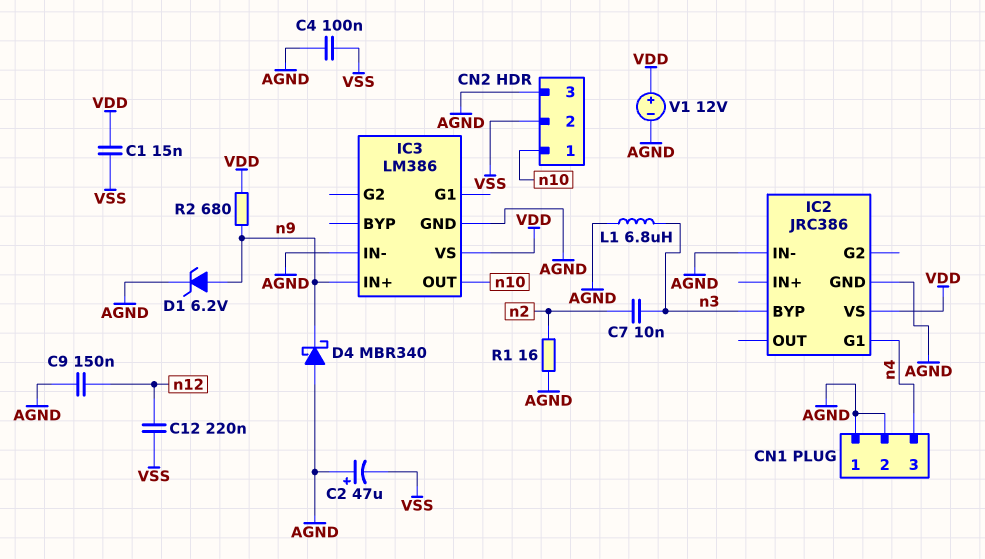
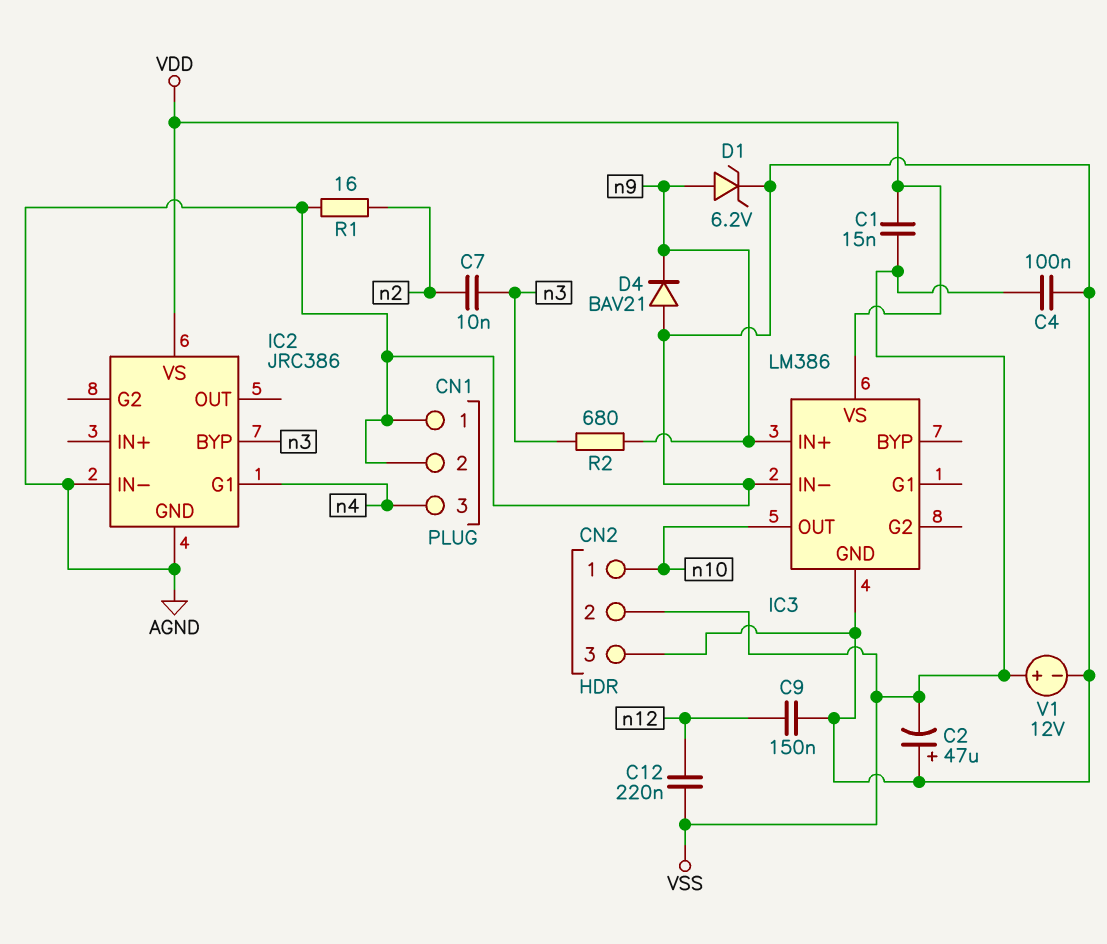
D4: schottky MBR340 (A AGND, K n9) -> diode BAV21 (A AGND, K n9)
L1: 6.8uH (AGND, n3) -> none
R2: 680 (VDD, n9) -> 680 (n3, n9)
V1: 12V (plus VDD, minus AGND) -> 12V (plus VSS, minus AGND)

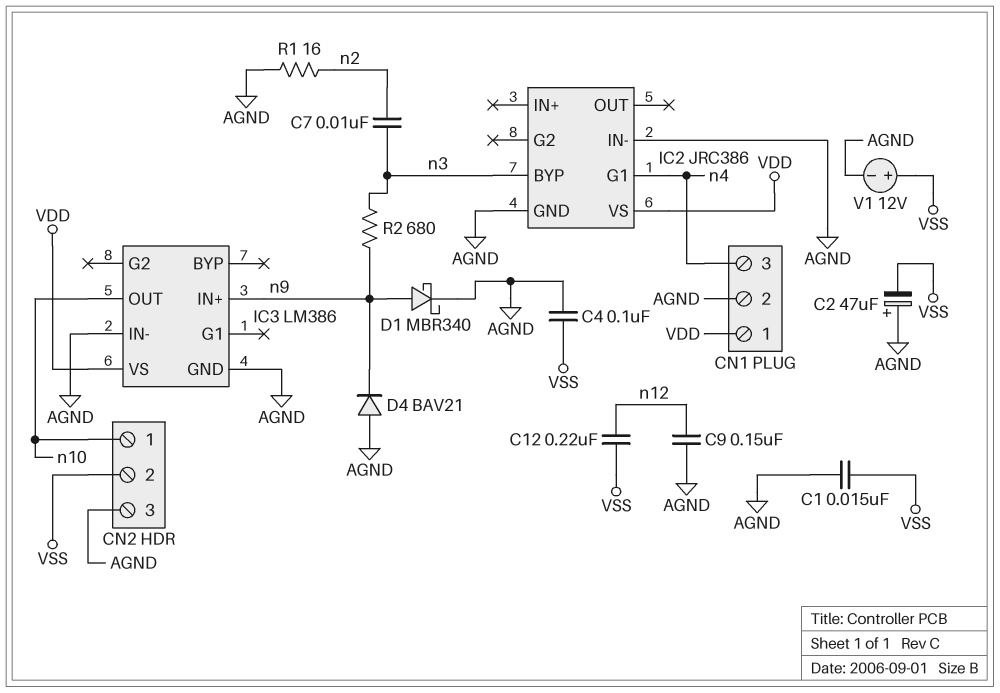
C1: 15nF (VDD, VSS) -> 15nF (AGND, VSS)
CN1 pin 1: AGND -> VDD
D1: zener 6.2V (A n9, K AGND) -> schottky MBR340 (A n9, K AGND)

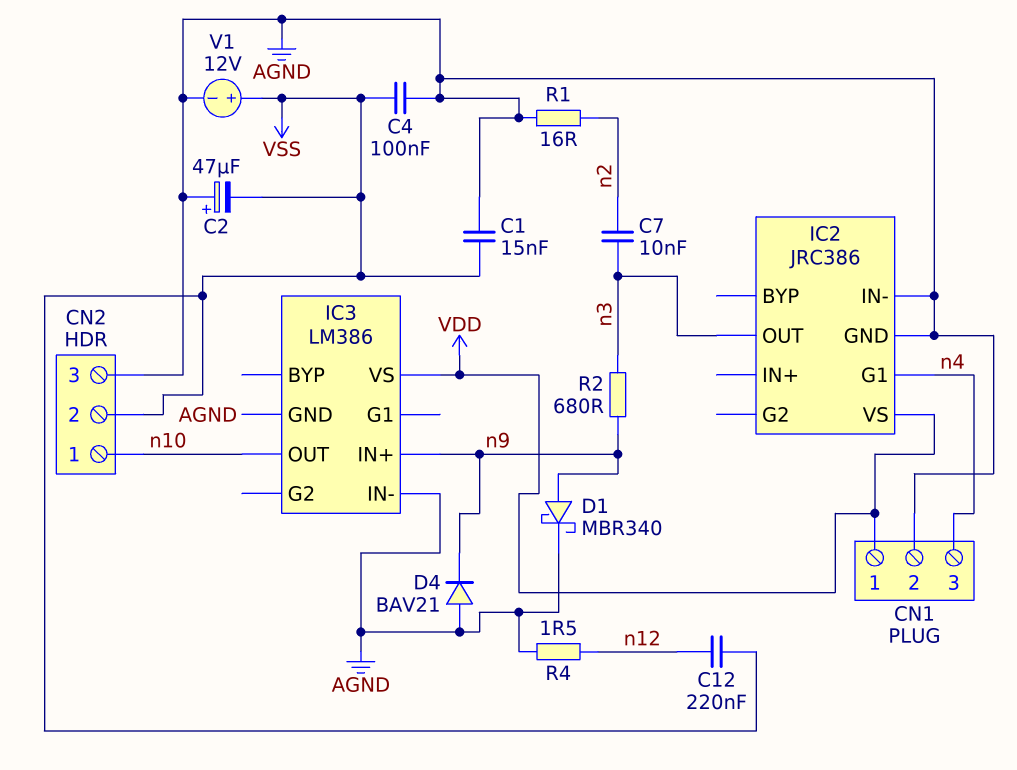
C9: 150nF (AGND, n12) -> none
IC2 pin BYP: n3 -> none
IC2 pin OUT: none -> n3
R4: none -> 1.5 (AGND, n12)

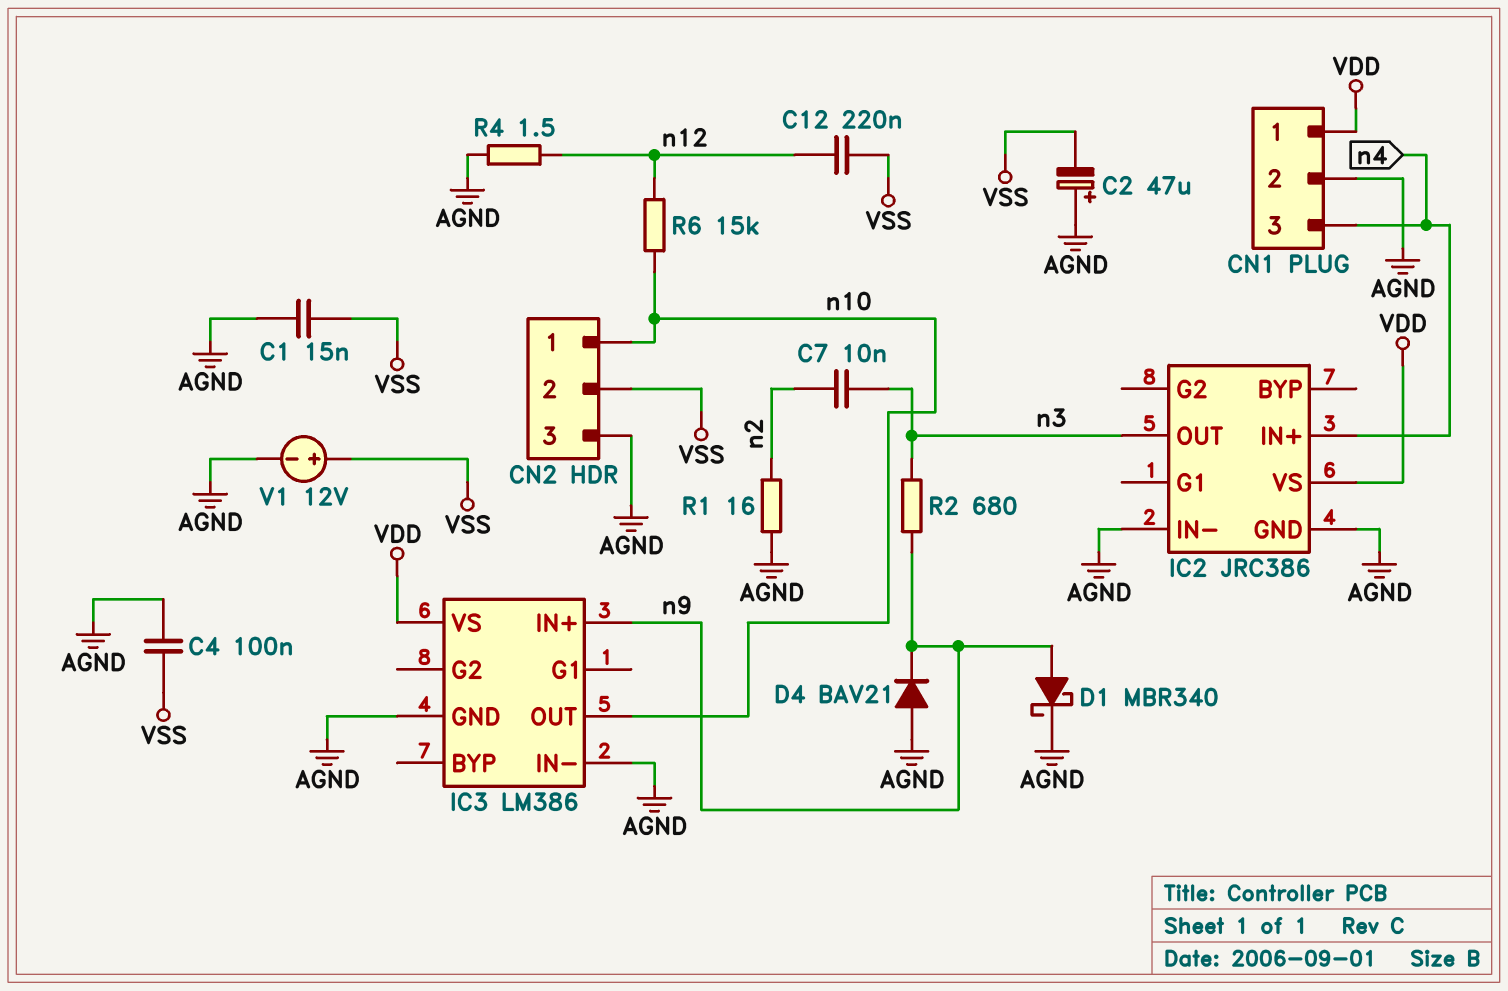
IC2 pin G1: n4 -> none
IC2 pin IN+: none -> n4
R6: none -> 15k (n10, n12)

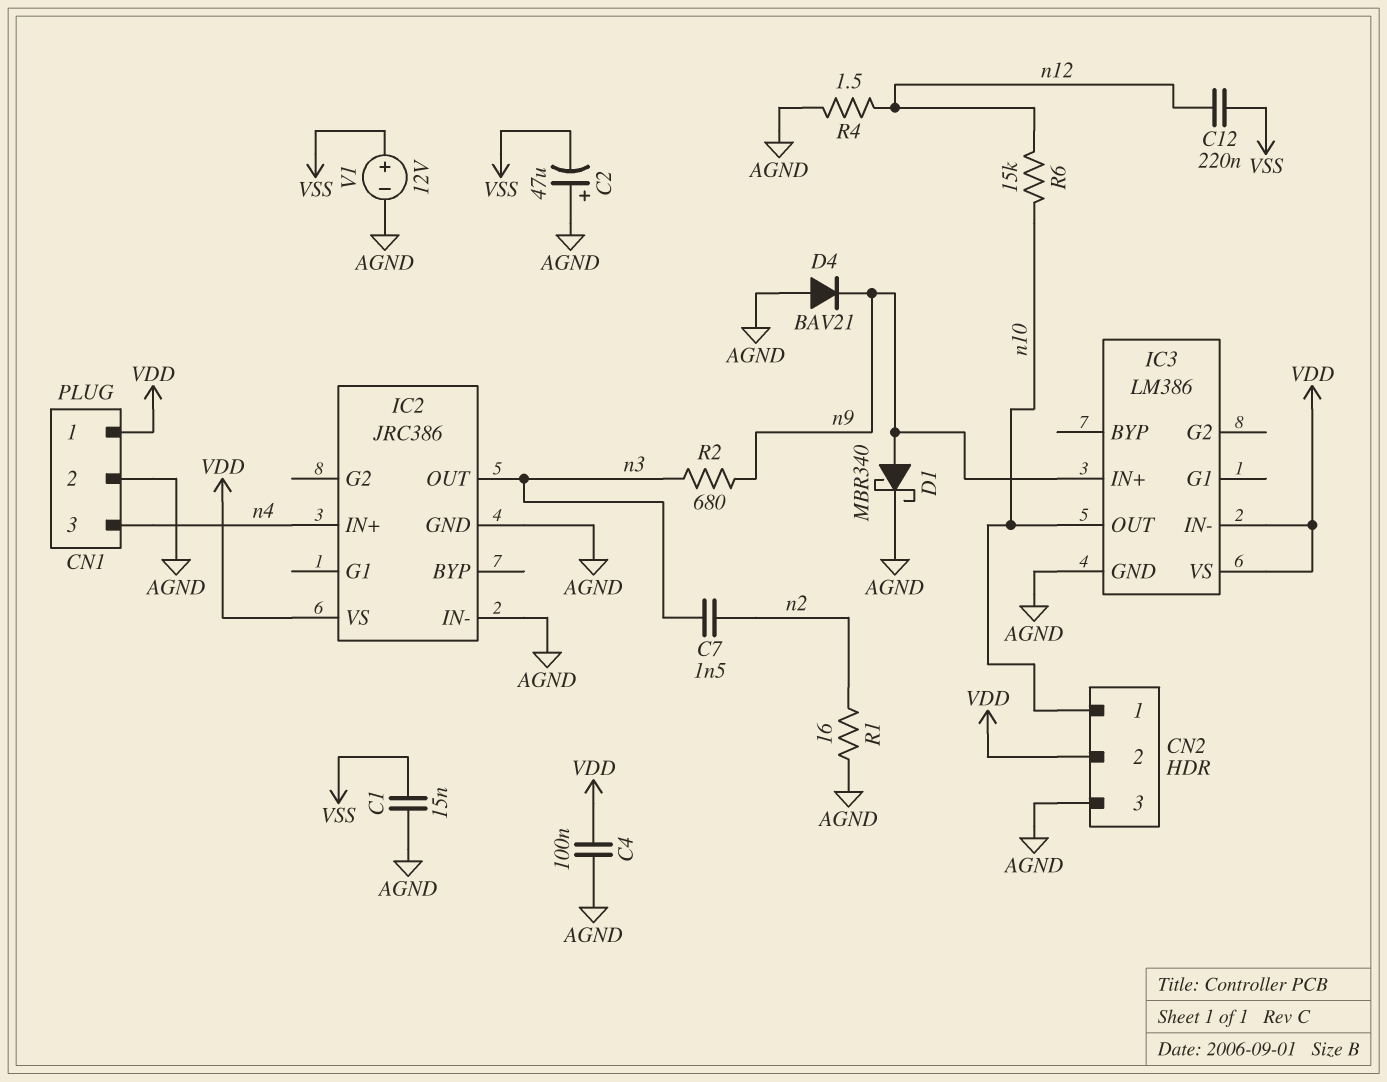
C4: 100nF (AGND, VSS) -> 100nF (AGND, VDD)
C7: 10nF (n2, n3) -> 1.5nF (n2, n3)
CN2 pin 2: VSS -> VDD
IC3 pin IN-: AGND -> VDD

